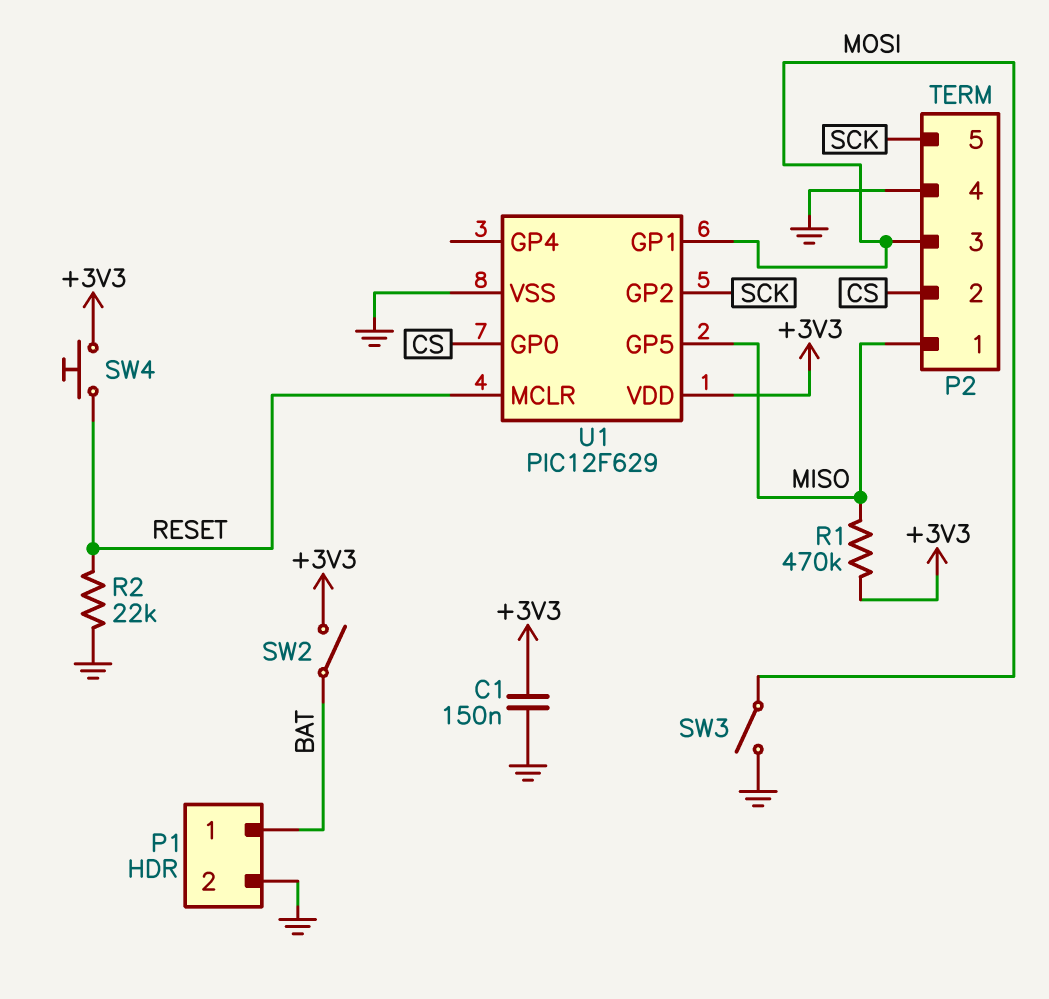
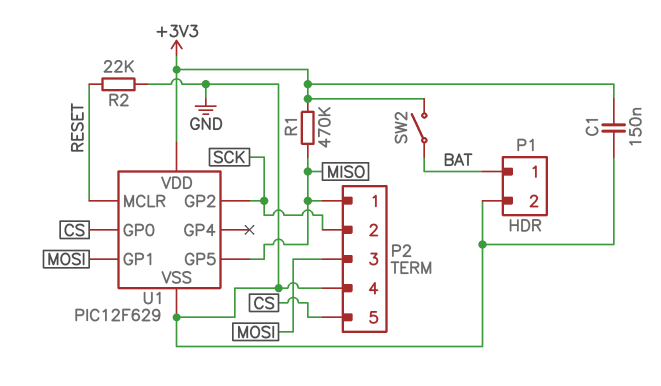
P2 pin 2: CS -> SCK
P2 pin 5: SCK -> CS
SW3: switch (GND, MOSI) -> none
SW4: button (+3V3, RESET) -> none

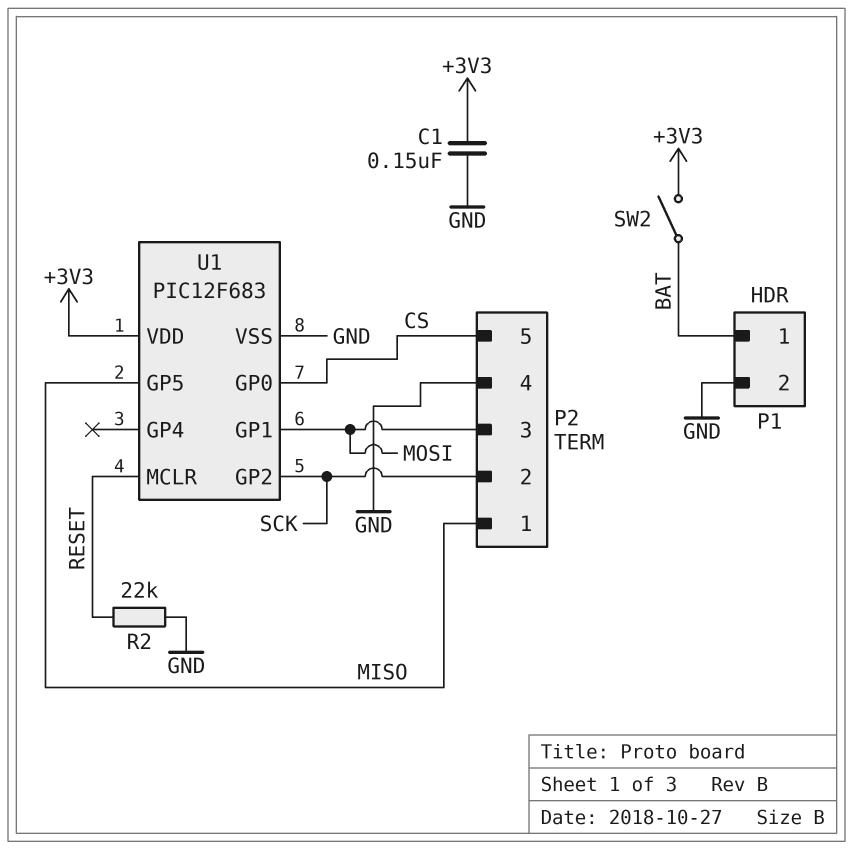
R1: 470k (+3V3, MISO) -> none
U1: PIC12F629 -> PIC12F683

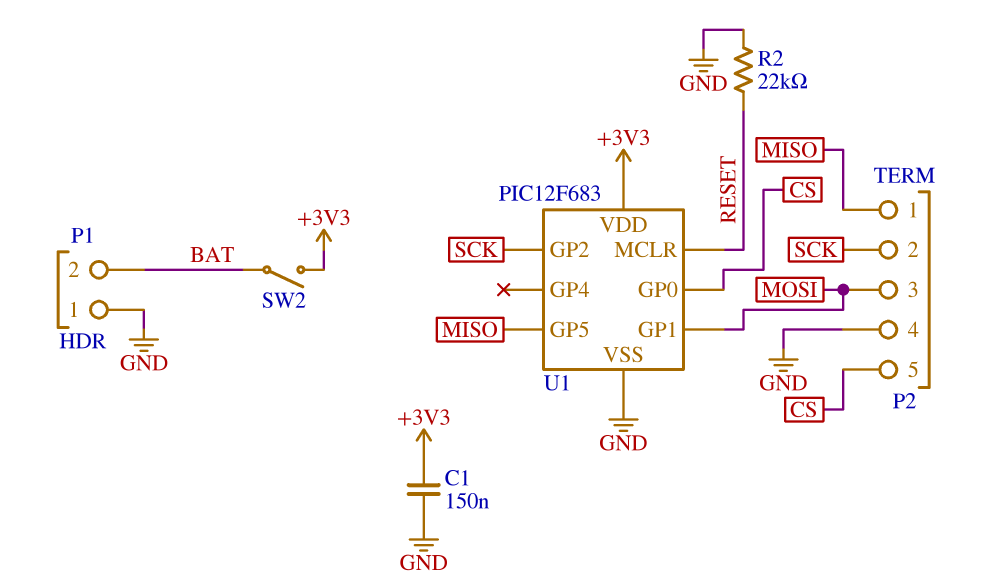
P1 pin 1: BAT -> GND
P1 pin 2: GND -> BAT

